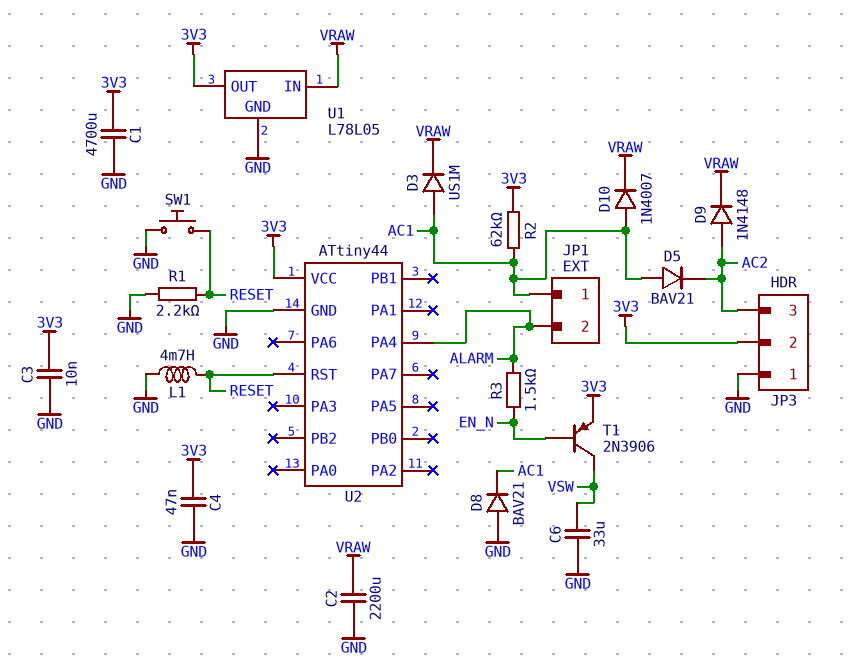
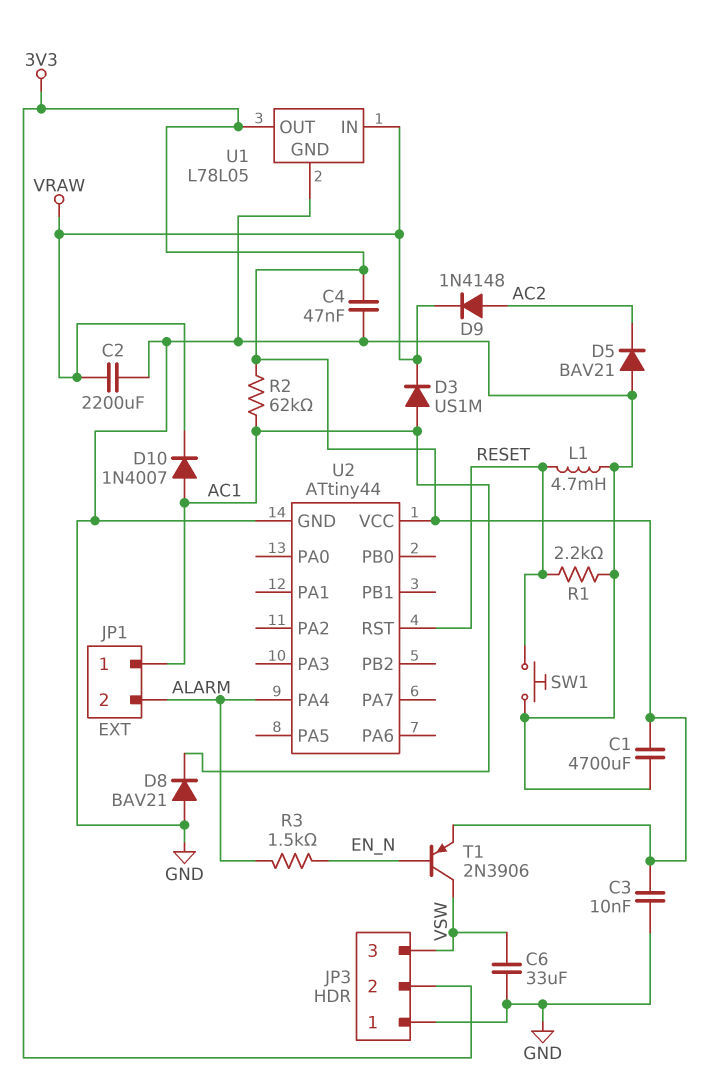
D5: diode BAV21 (A AC1, K AC2) -> diode BAV21 (A GND, K AC2)
JP3 pin 3: AC2 -> VSW

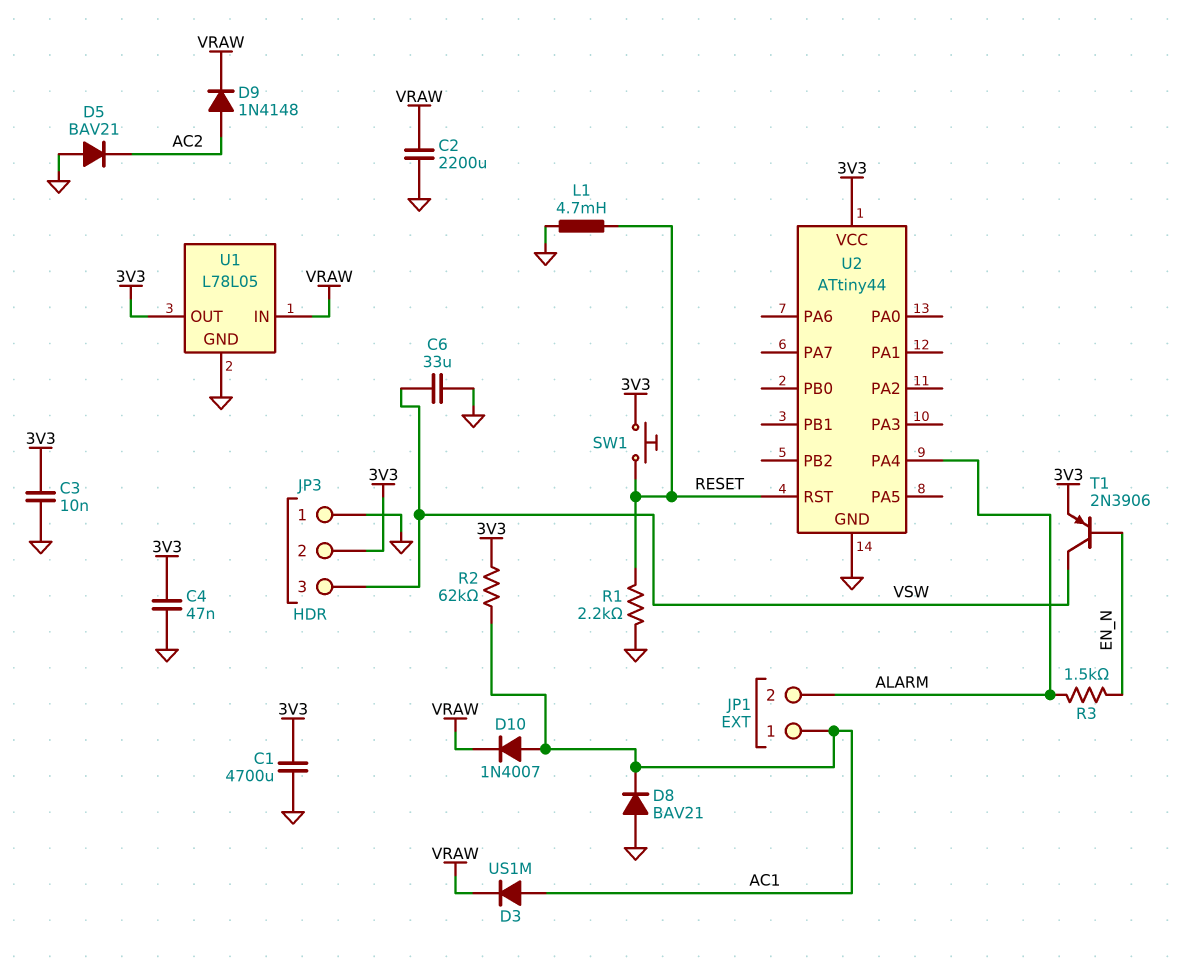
SW1: button (GND, RESET) -> button (3V3, RESET)

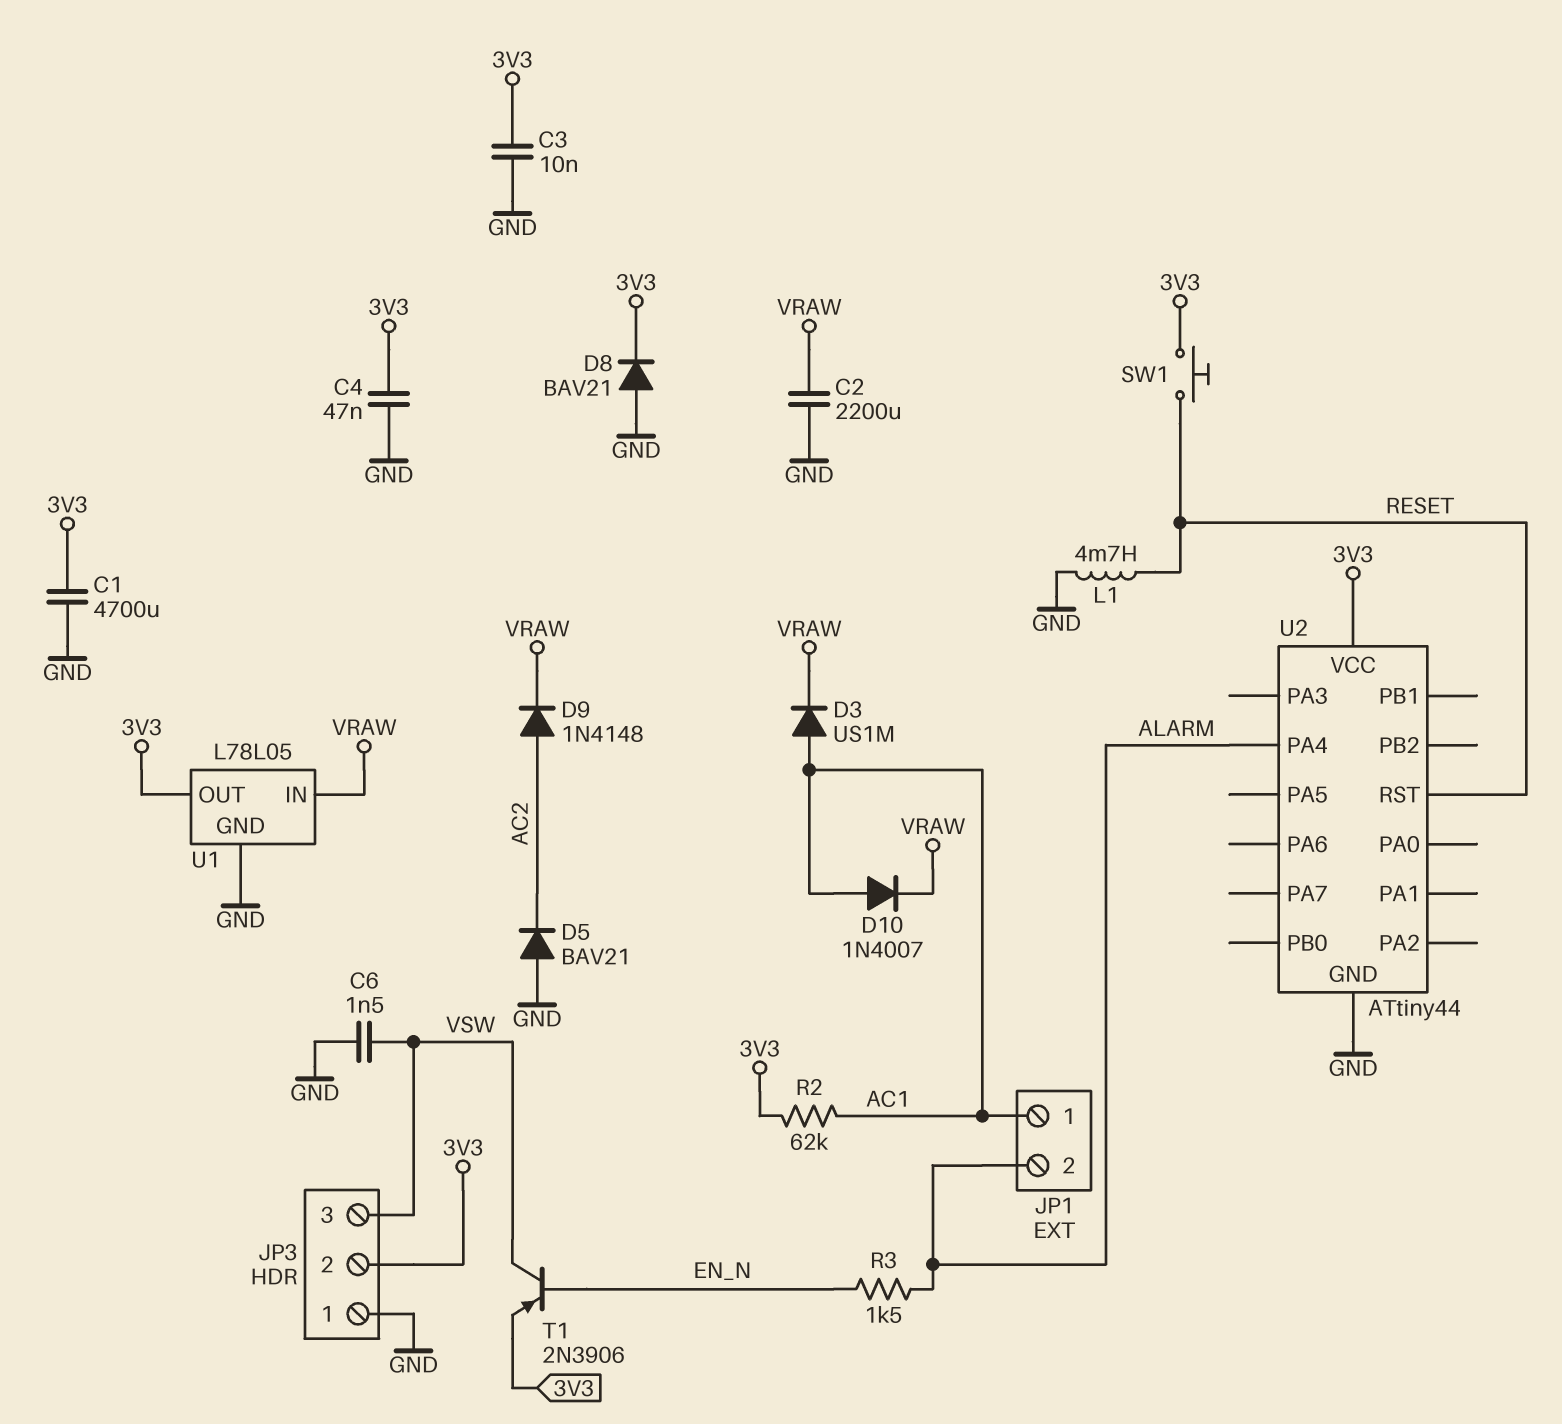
C6: 33uF (GND, VSW) -> 1.5nF (GND, VSW)
D8: diode BAV21 (A GND, K AC1) -> diode BAV21 (A GND, K 3V3)
R1: 2.2k (GND, RESET) -> none

